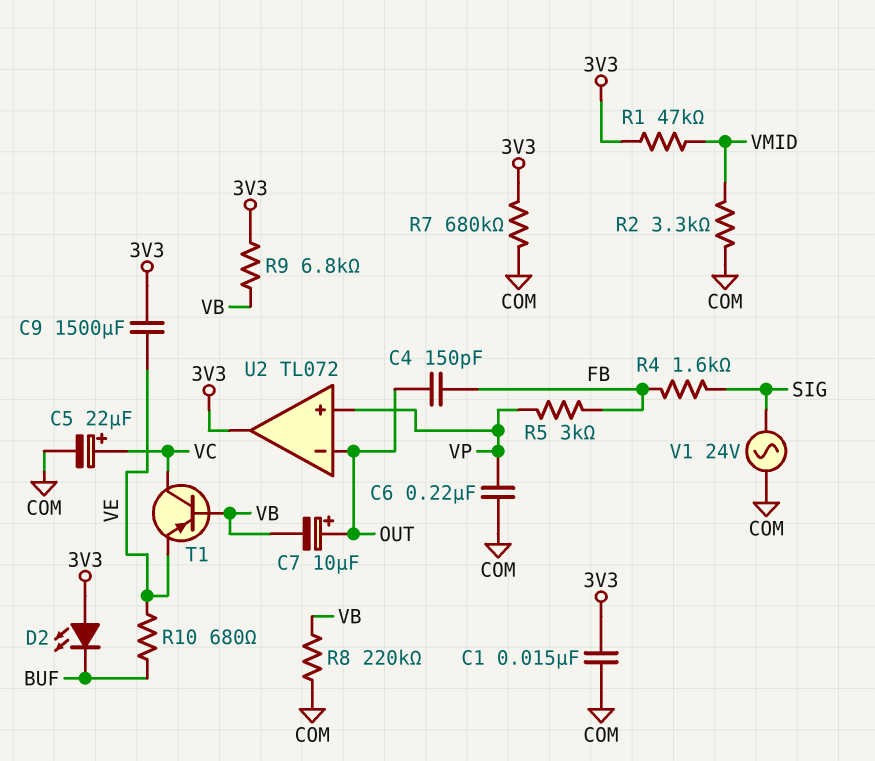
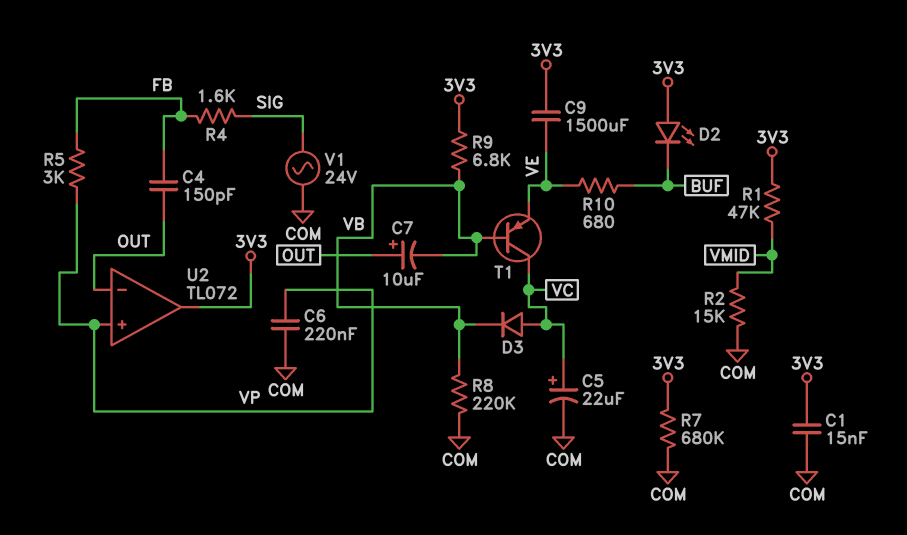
D3: none -> diode (A VC, K VB)
R2: 3.3k (COM, VMID) -> 15k (COM, VMID)

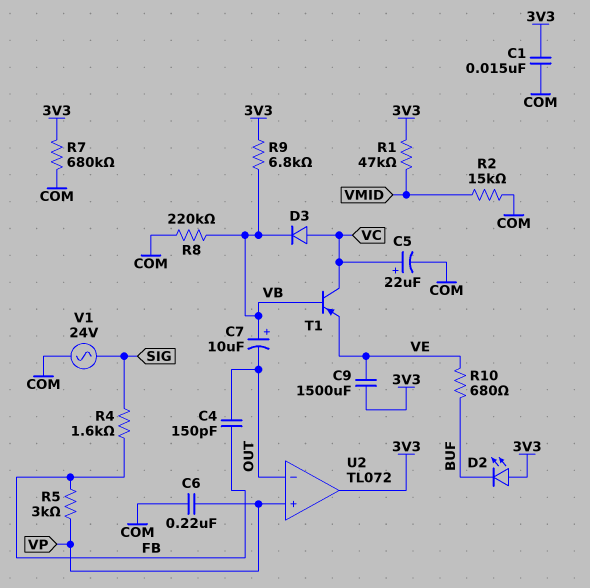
C7: 10uF (plus OUT, minus VB) -> 10uF (plus VB, minus OUT)

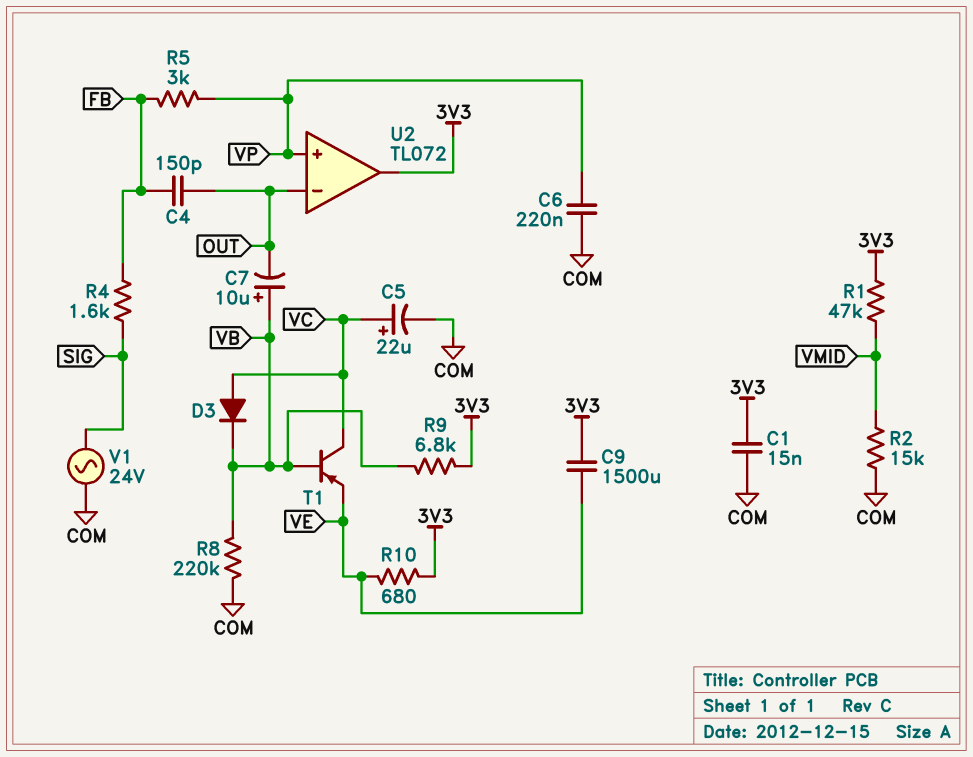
D2: LED (A 3V3, K BUF) -> none
R7: 680k (3V3, COM) -> none
R10: 680 (BUF, VE) -> 680 (3V3, VE)

